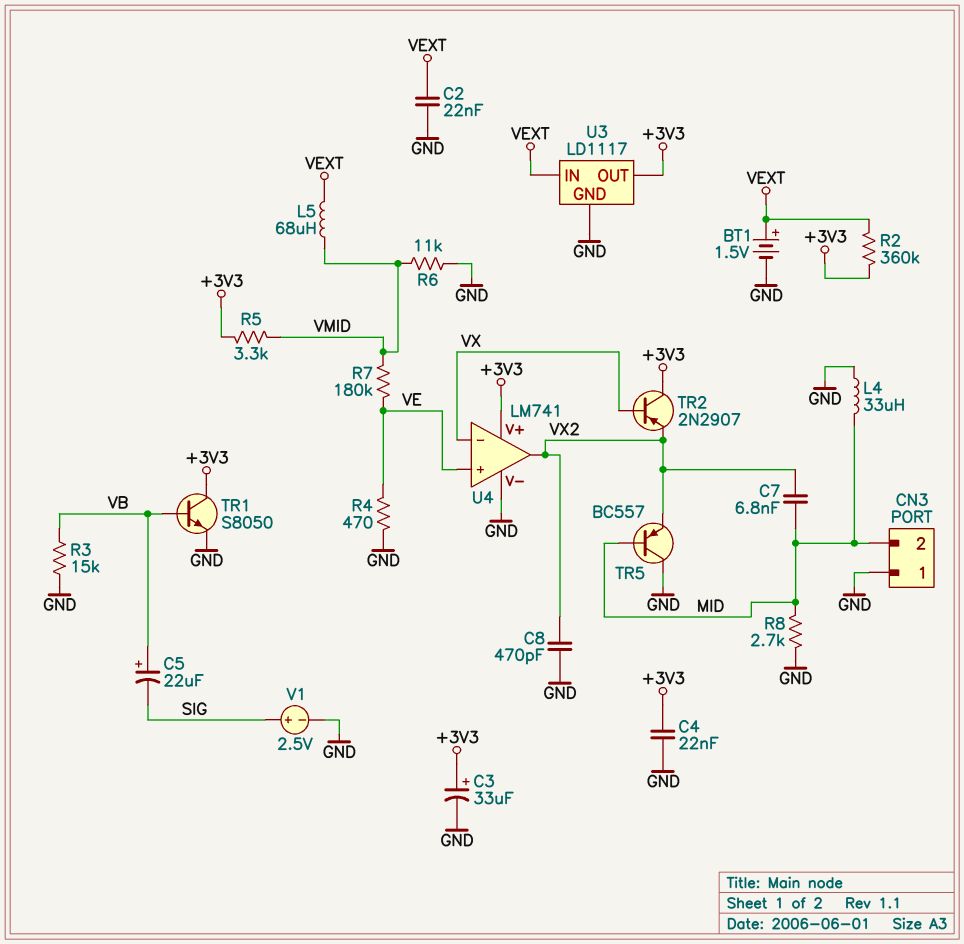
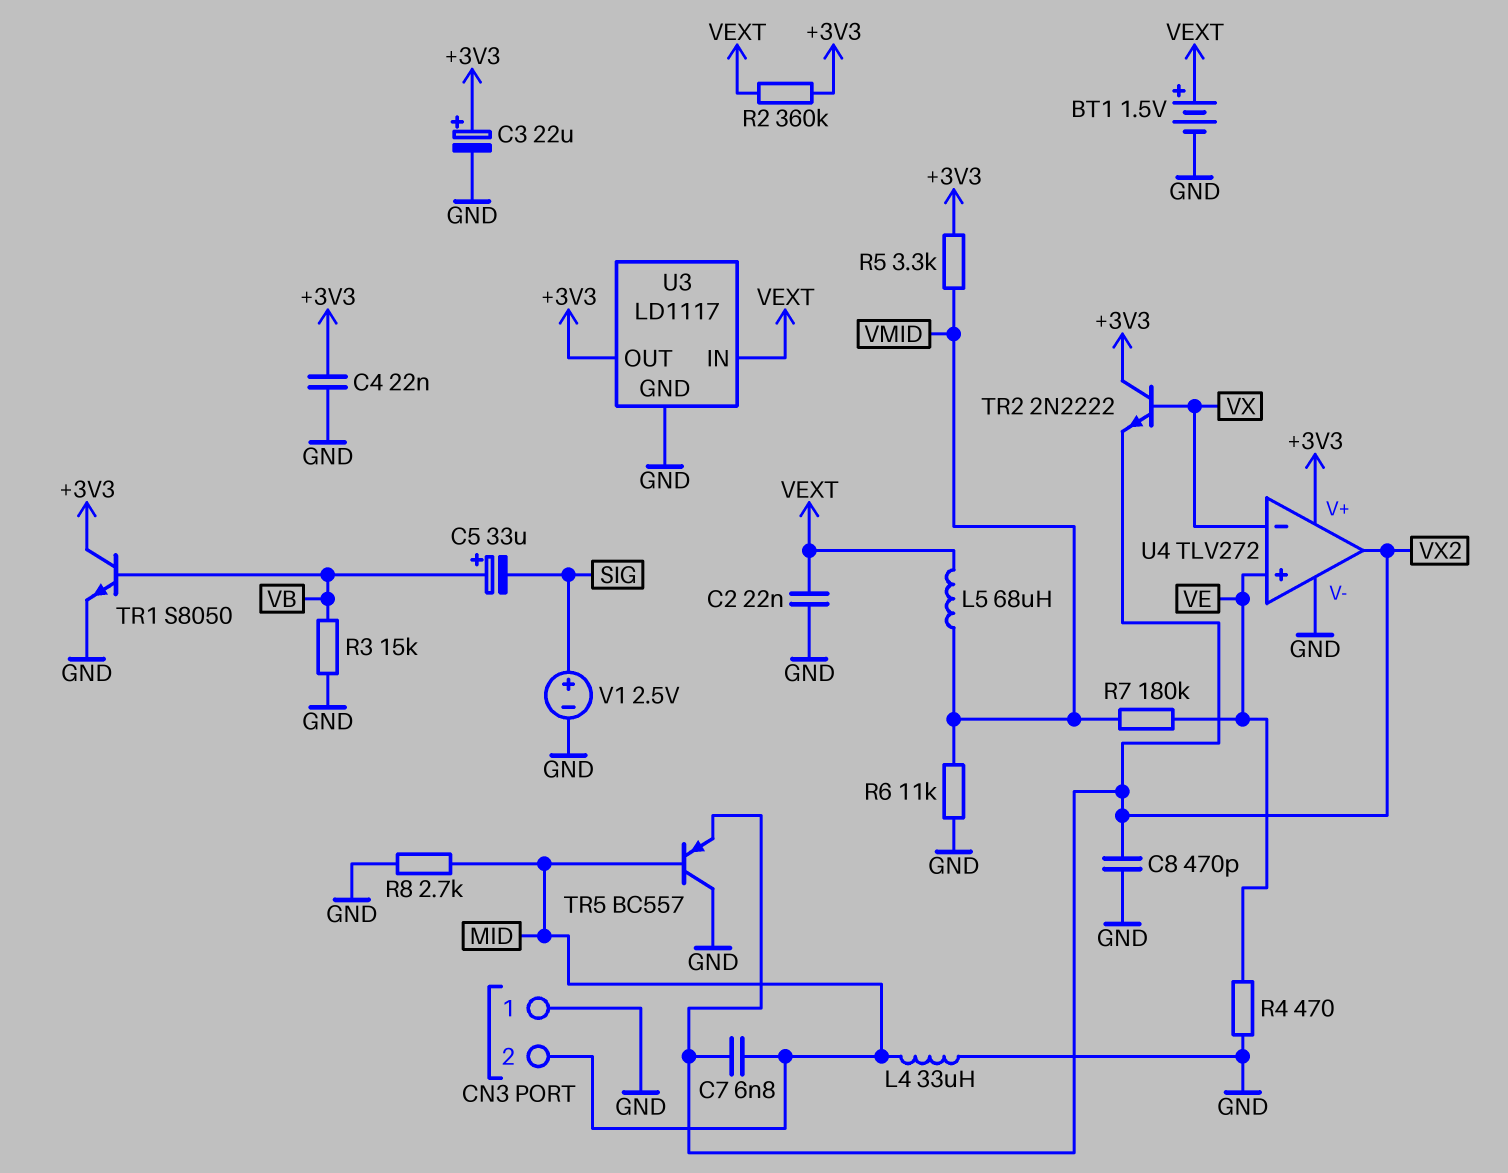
C3: 33uF (plus +3V3, minus GND) -> 22uF (plus +3V3, minus GND)
C5: 22uF (plus VB, minus SIG) -> 33uF (plus VB, minus SIG)
TR2: PNP 2N2907 (B VX, C +3V3, E VX2) -> NPN 2N2222 (B VX, C +3V3, E VX2)
U4: LM741 -> TLV272

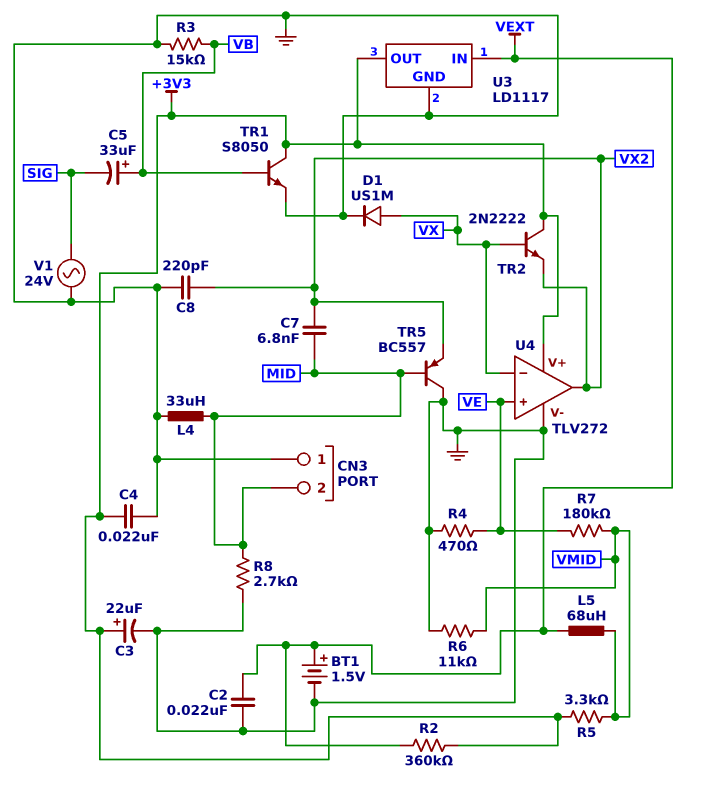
C8: 470pF (GND, VX2) -> 220pF (GND, VX2)
D1: none -> diode US1M (A VX, K GND)
V1: 2.5V (plus SIG, minus GND) -> AC 24V (GND, SIG)

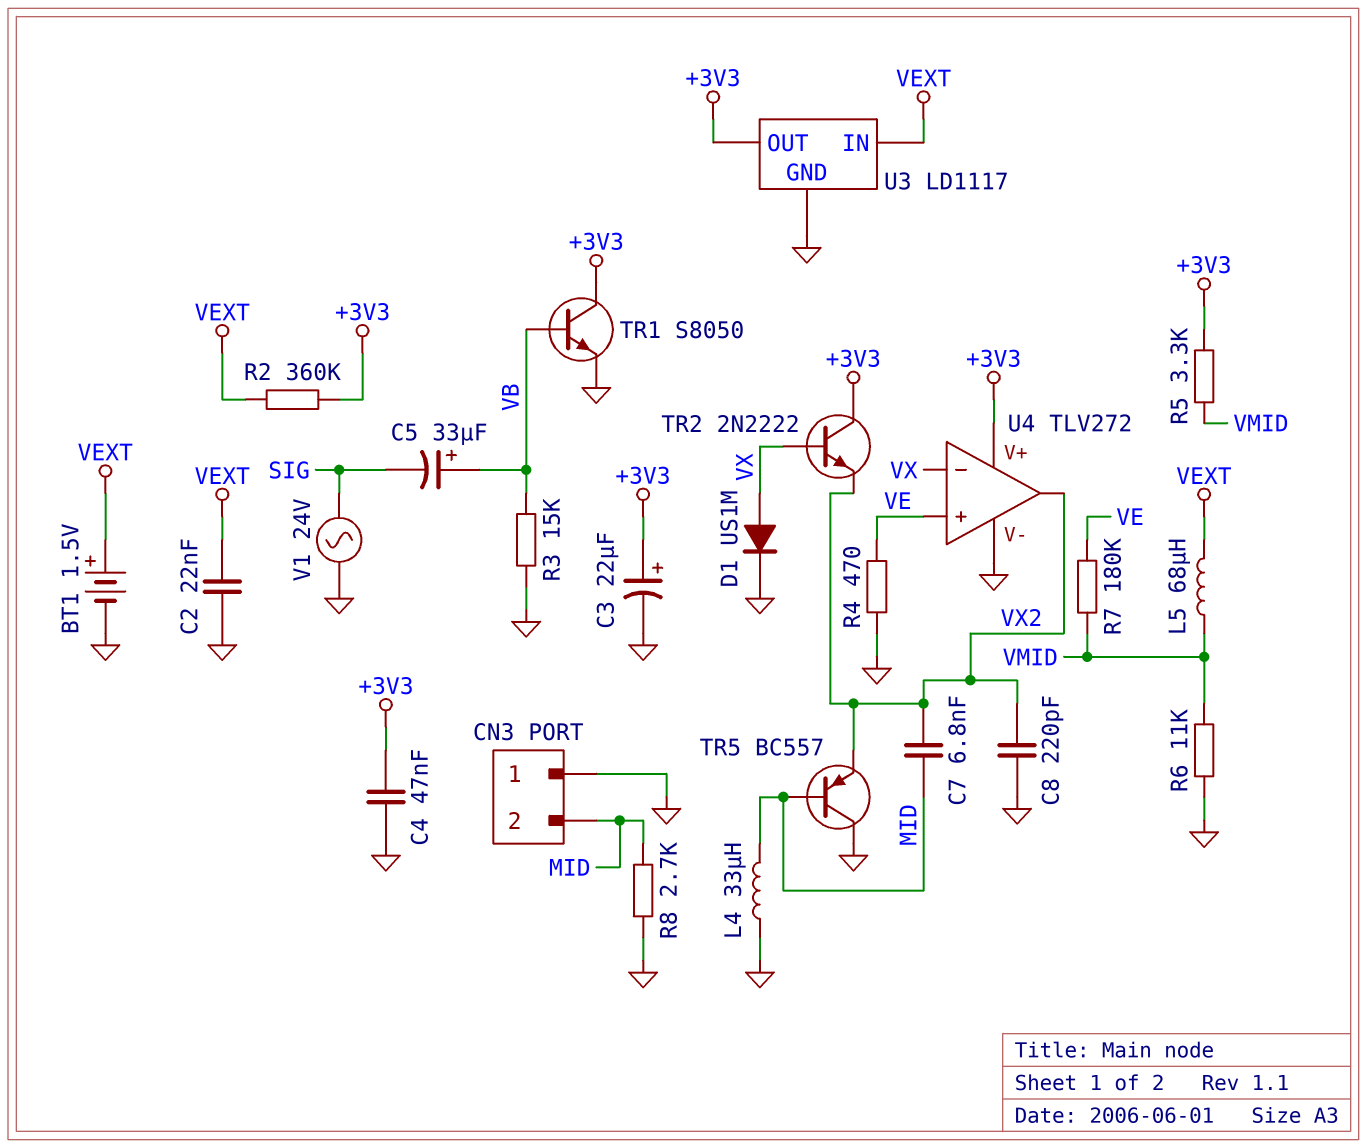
C4: 22nF (+3V3, GND) -> 47nF (+3V3, GND)

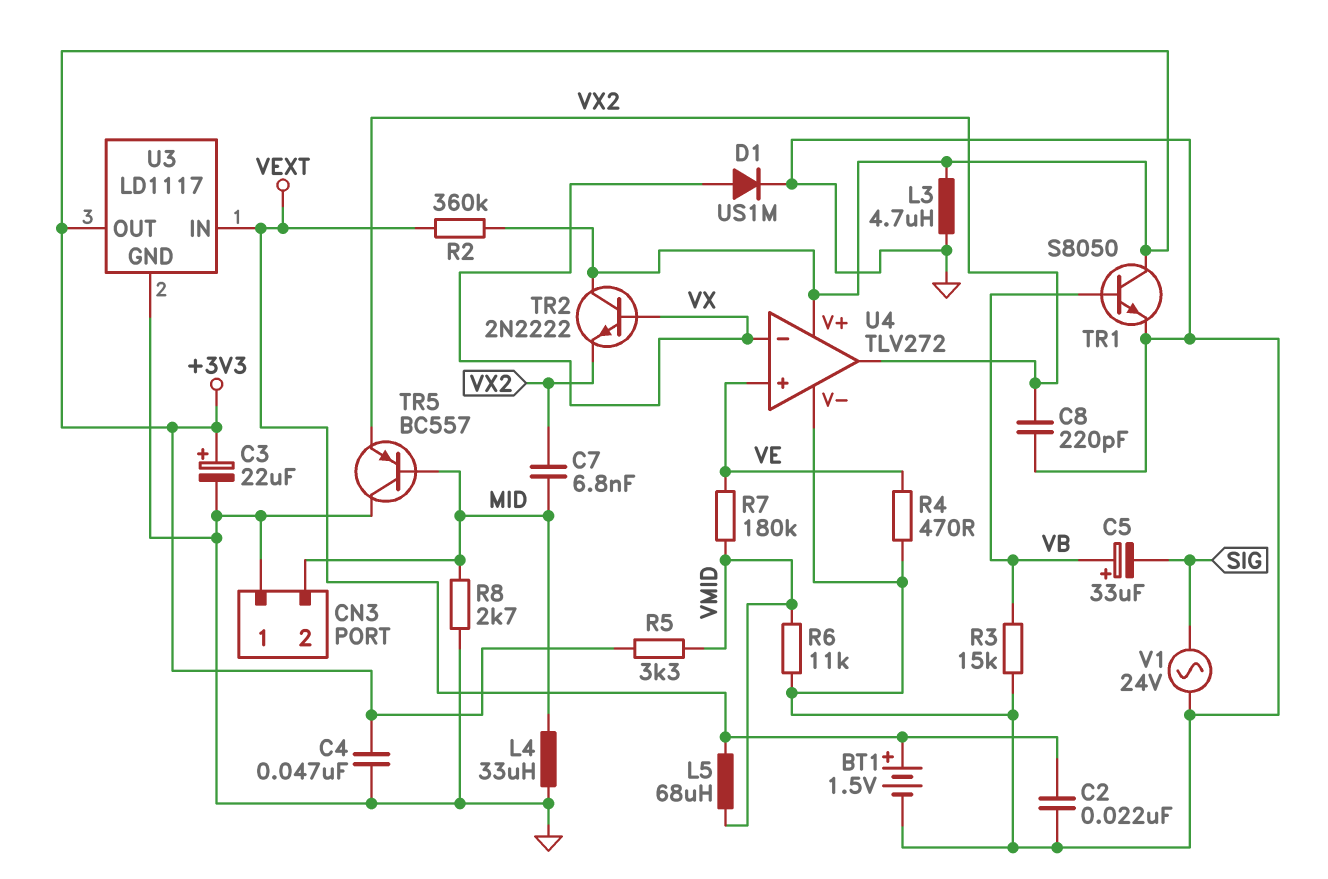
L3: none -> 4.7uH (+3V3, GND)

